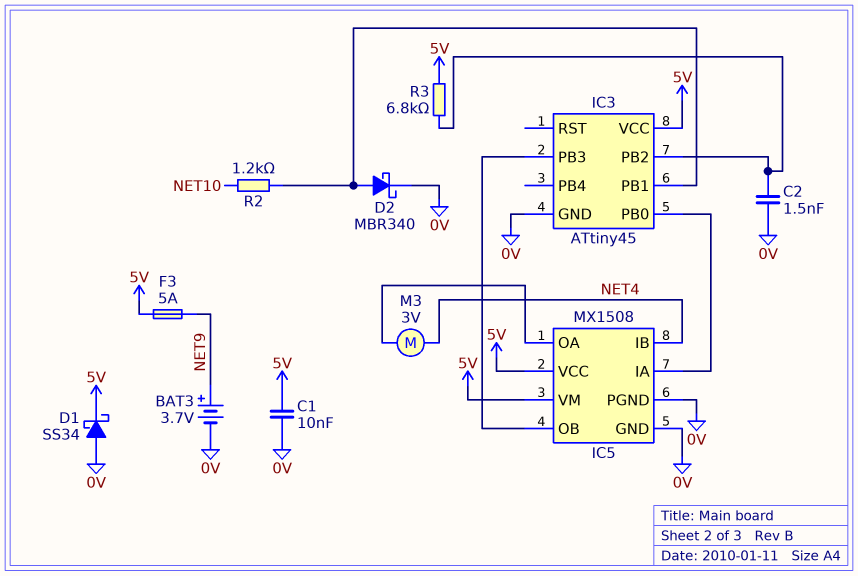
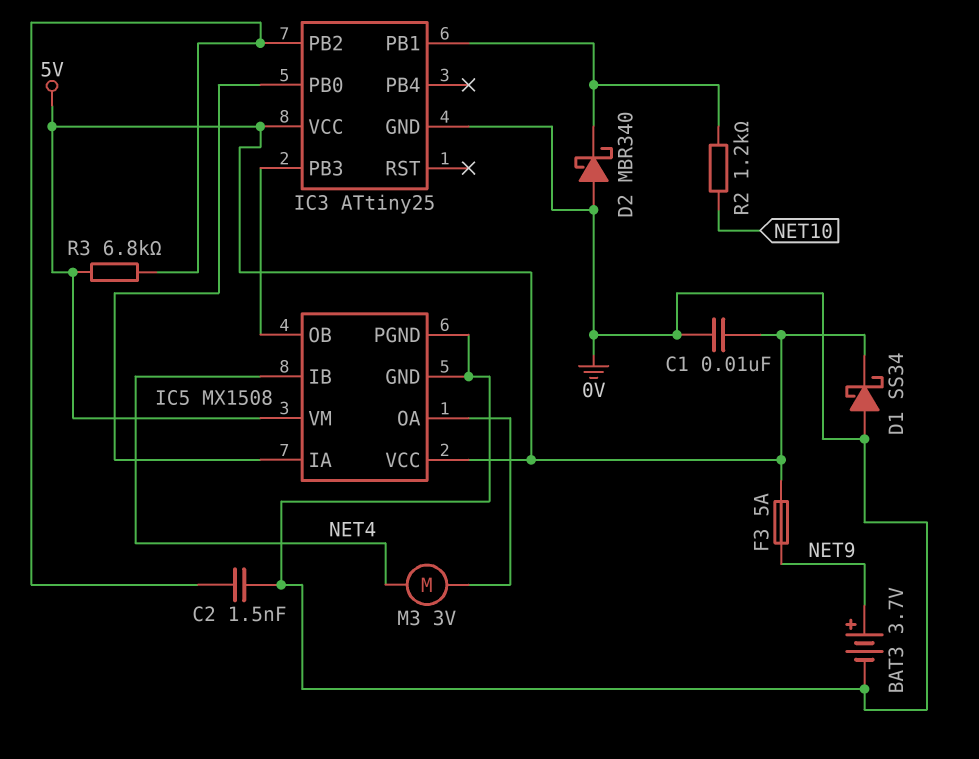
D2: schottky MBR340 (A IC3/PB1, K 0V) -> schottky MBR340 (A 0V, K IC3/PB1)
IC3: ATtiny45 -> ATtiny25

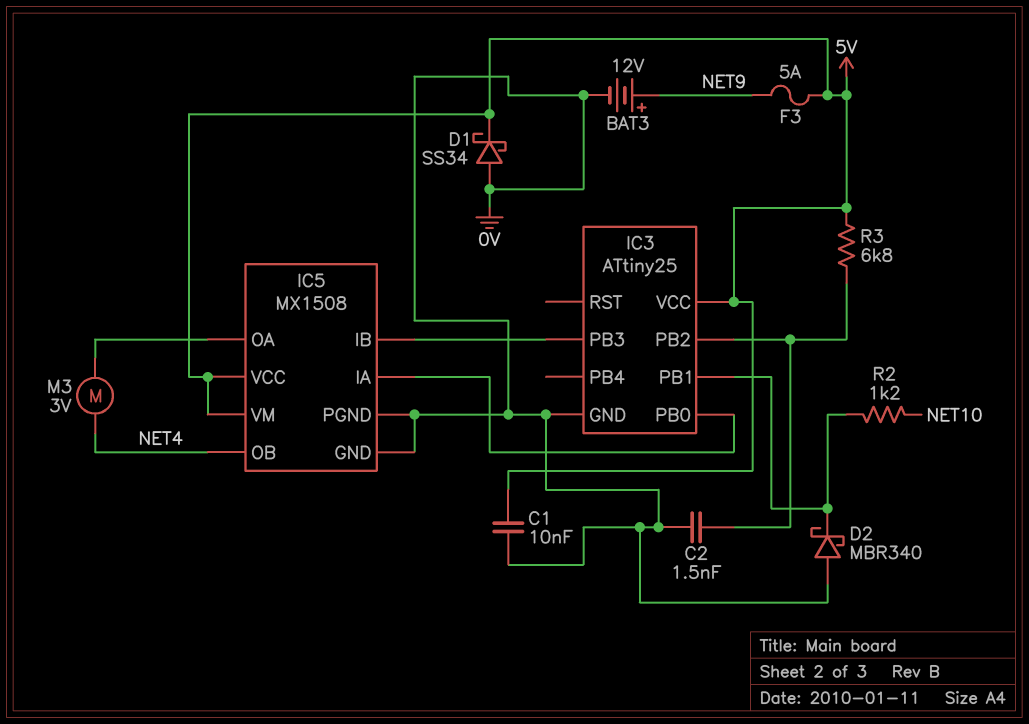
BAT3: 3.7V (plus NET9, minus 0V) -> 12V (plus NET9, minus 0V)
IC5 pin IB: NET4 -> IC3/PB3
IC5 pin OB: IC3/PB3 -> NET4

